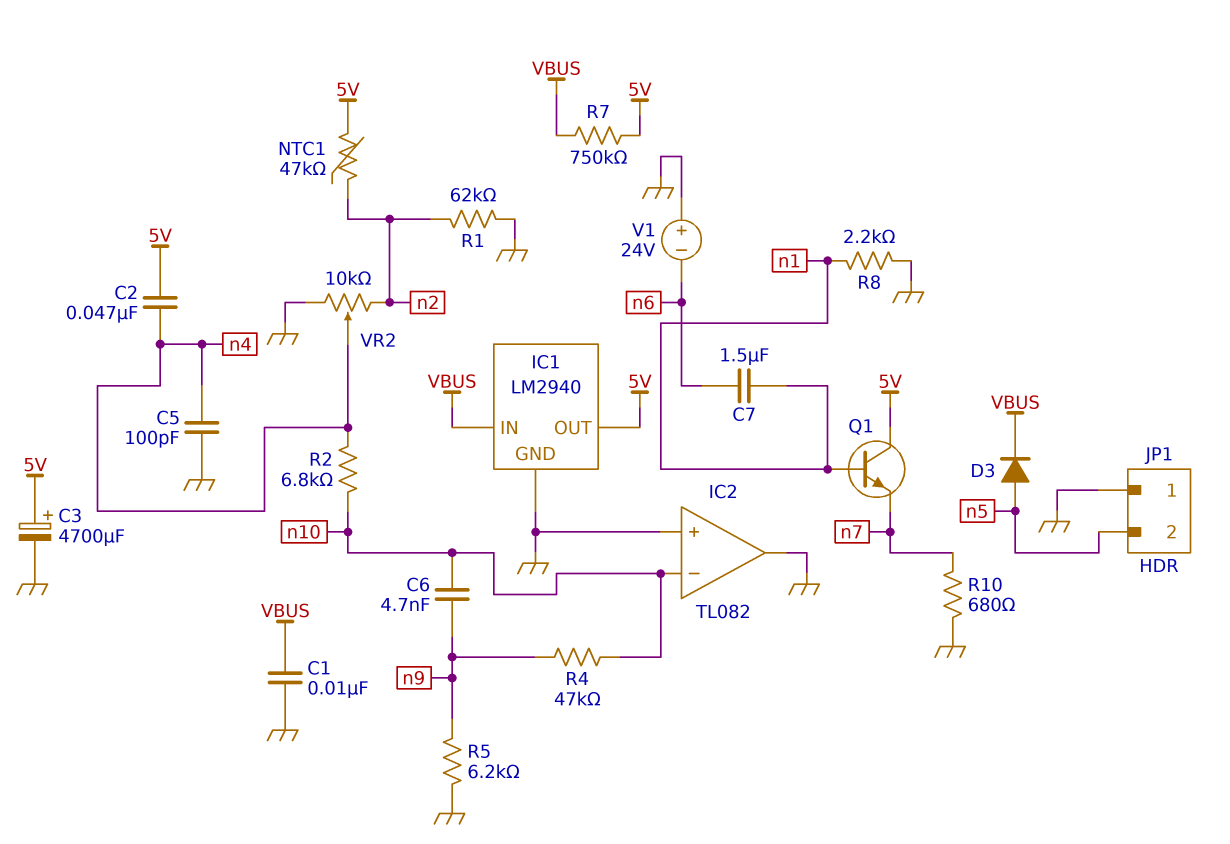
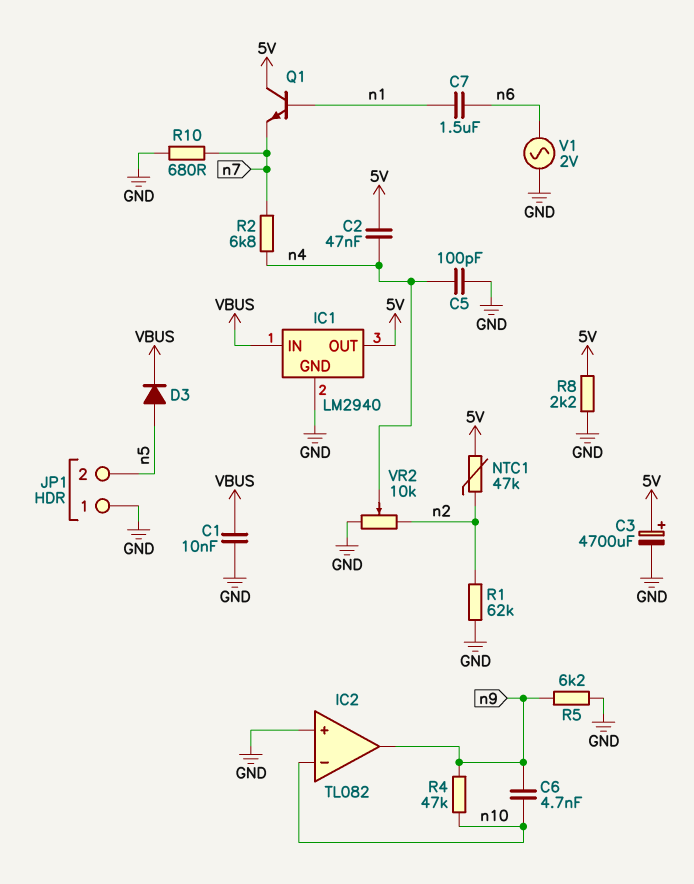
IC2 pin out: GND -> n9
R2: 6.8k (n4, n10) -> 6.8k (n4, n7)
R7: 750k (5V, VBUS) -> none
R8: 2.2k (GND, n1) -> 2.2k (5V, GND)
V1: 24V (plus GND, minus n6) -> AC 2V (GND, n6)

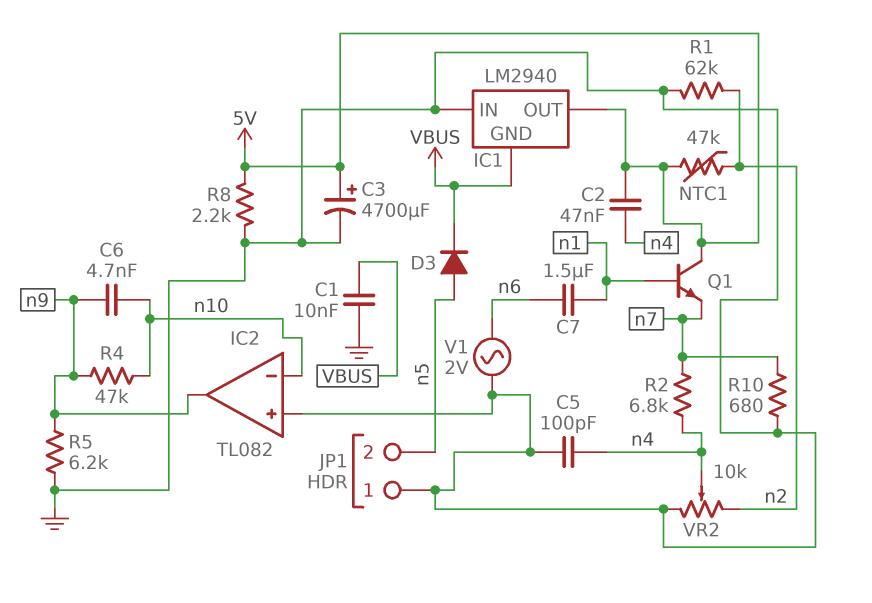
IC1 pin GND: GND -> VBUS
IC1 pin IN: VBUS -> GND

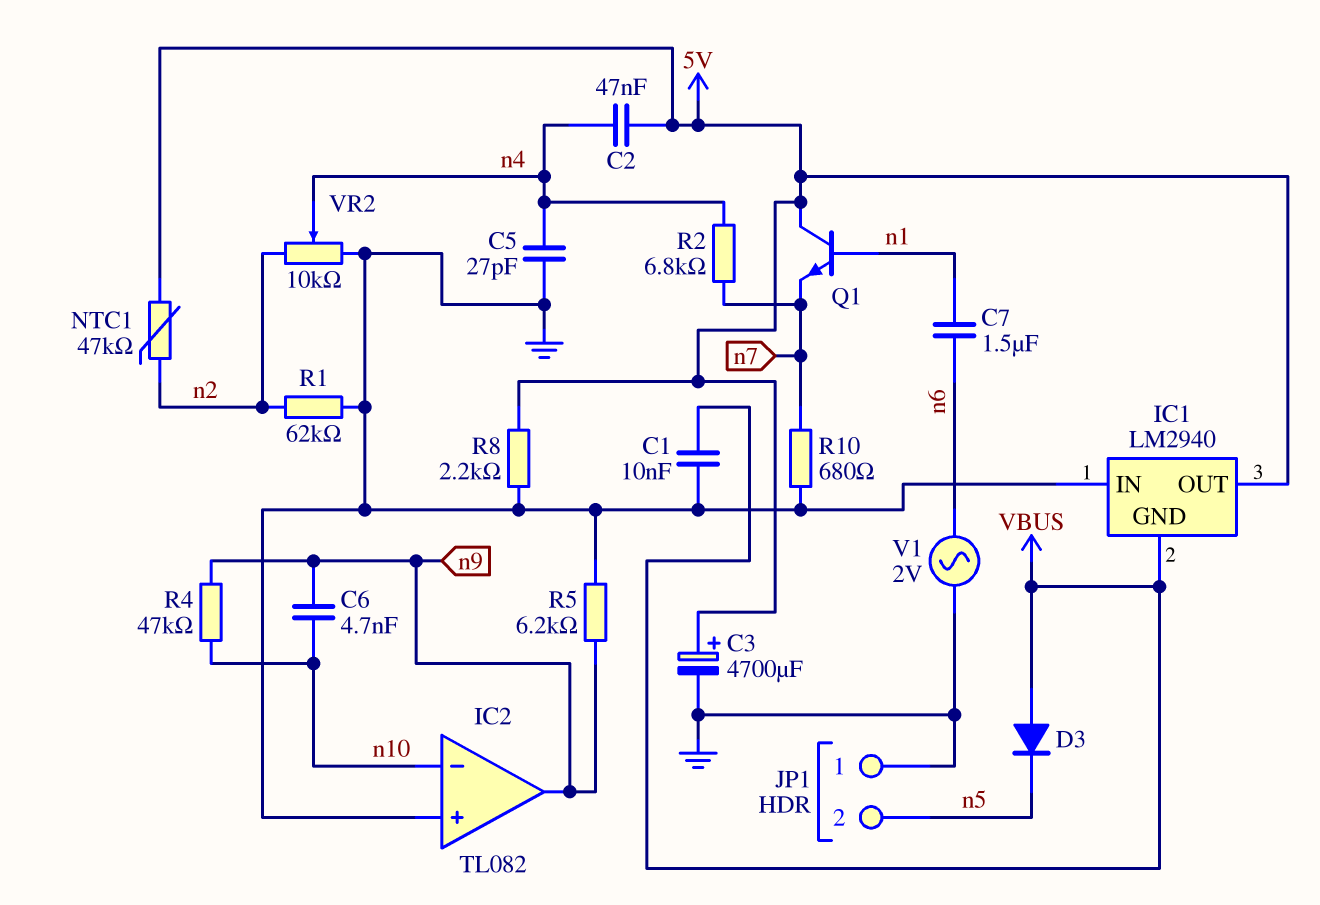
C5: 100pF (GND, n4) -> 27pF (GND, n4)
D3: diode (A n5, K VBUS) -> diode (A VBUS, K n5)

